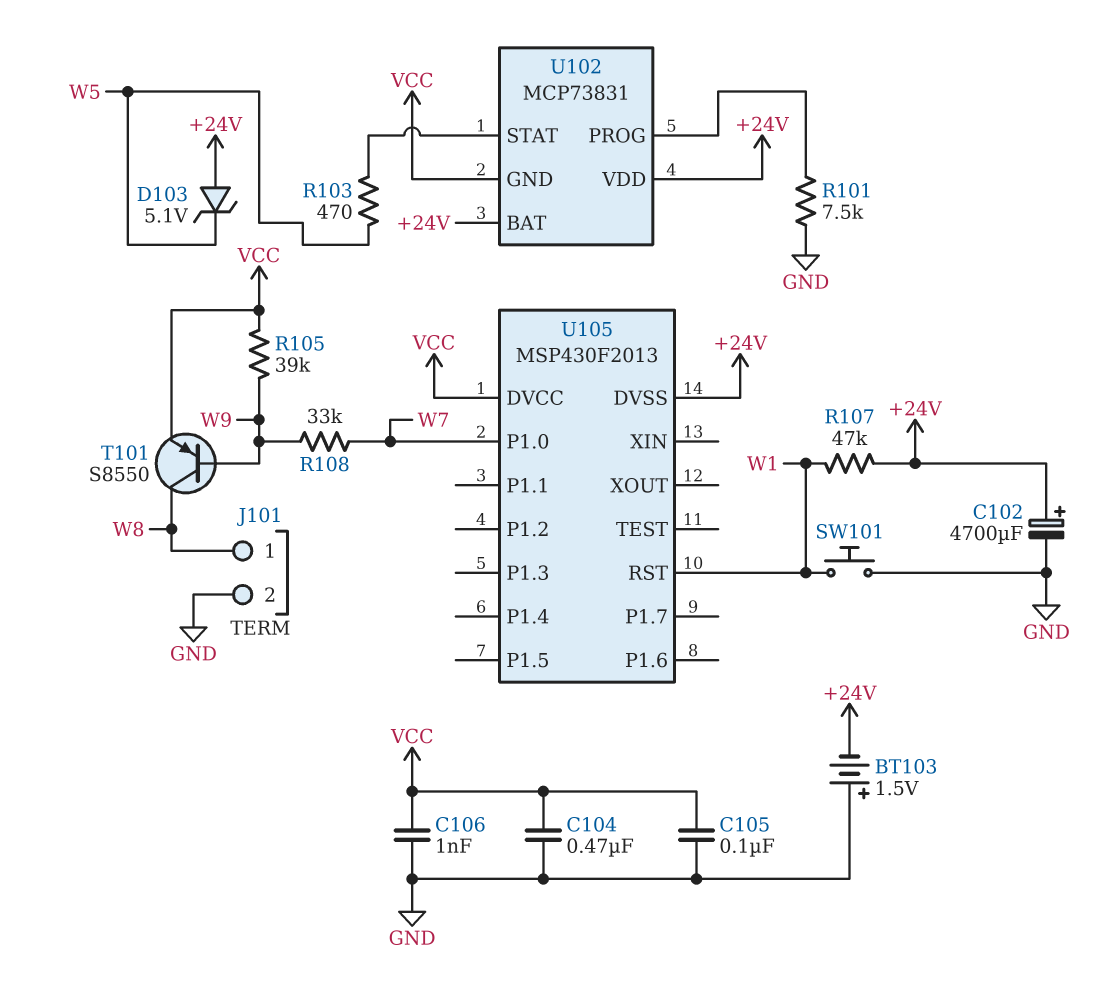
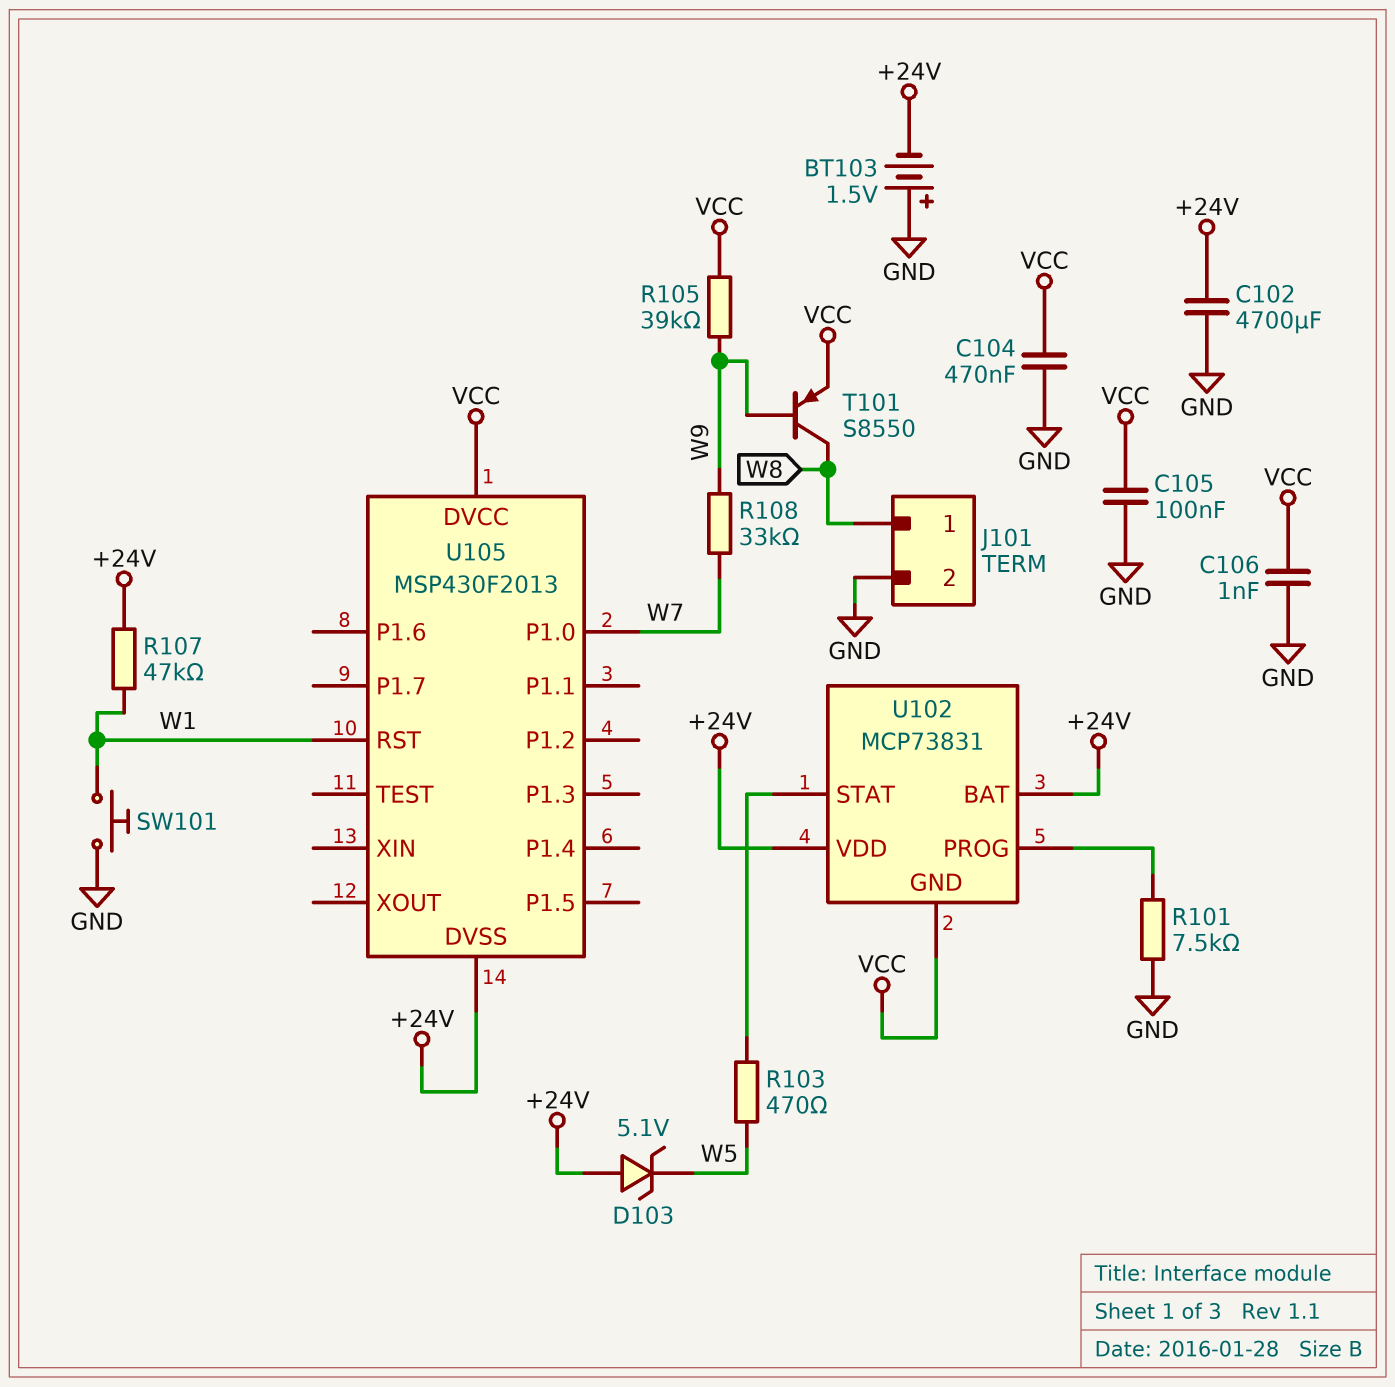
C102: 4700uF (plus +24V, minus GND) -> 4700uF (+24V, GND)

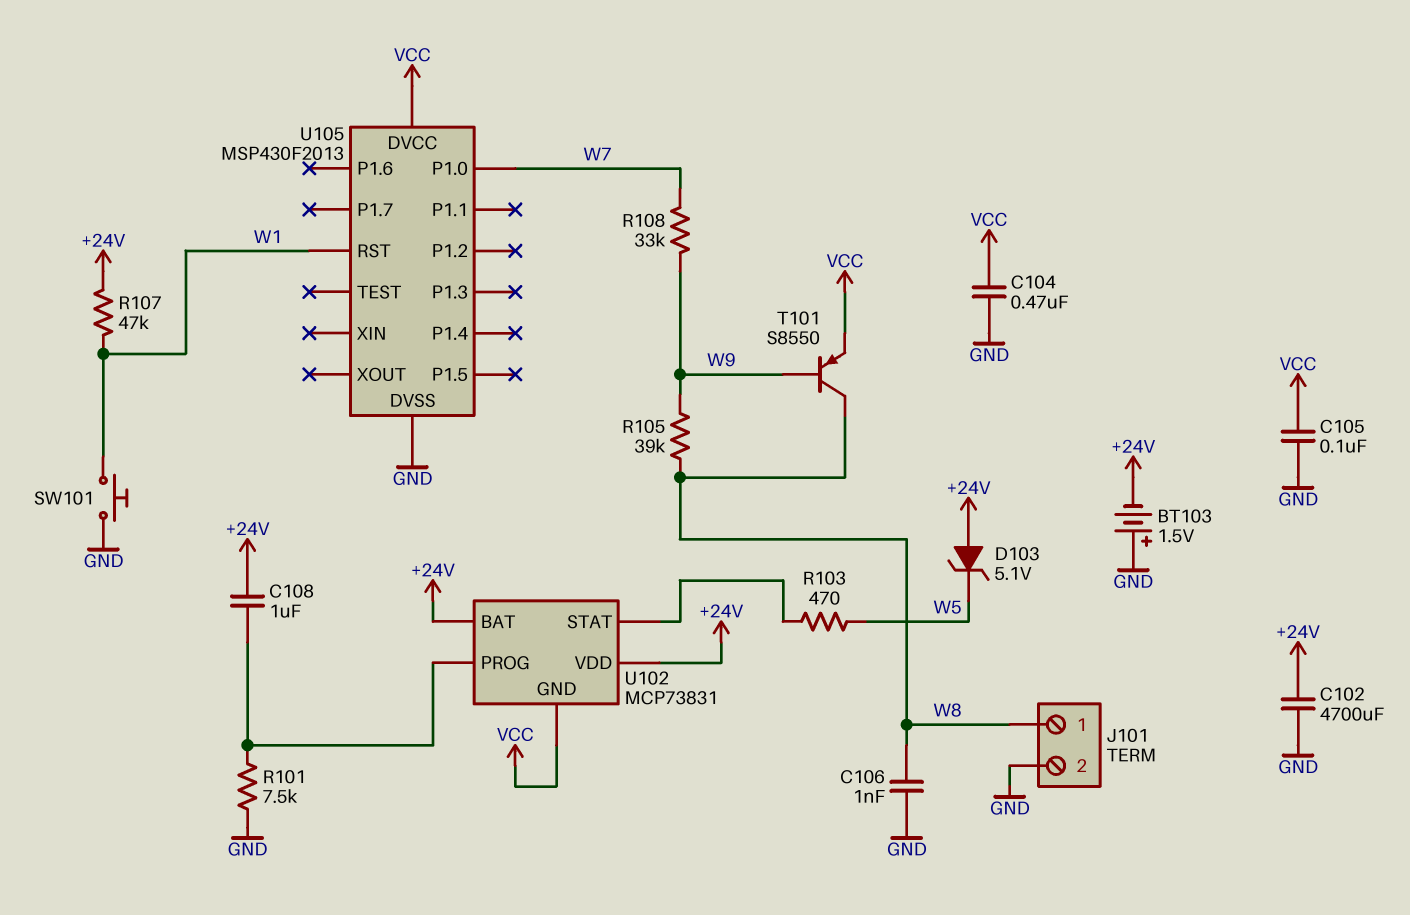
C106: 1nF (GND, VCC) -> 1nF (GND, W8)
C108: none -> 1uF (+24V, U102/PROG)
R105: 39k (VCC, W9) -> 39k (W8, W9)
U105 pin DVSS: +24V -> GND

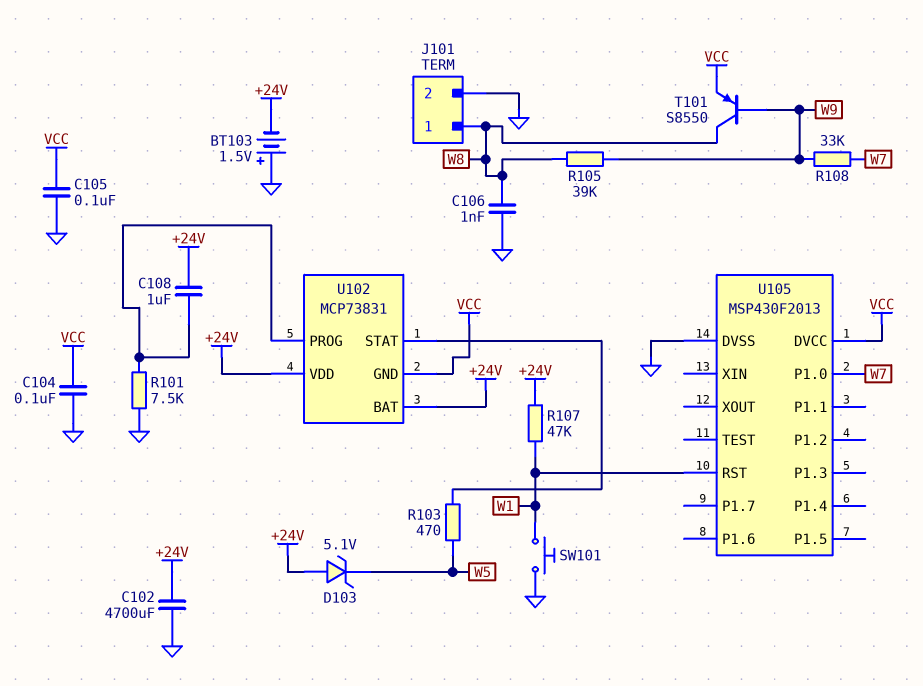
C104: 470nF (GND, VCC) -> 100nF (GND, VCC)

